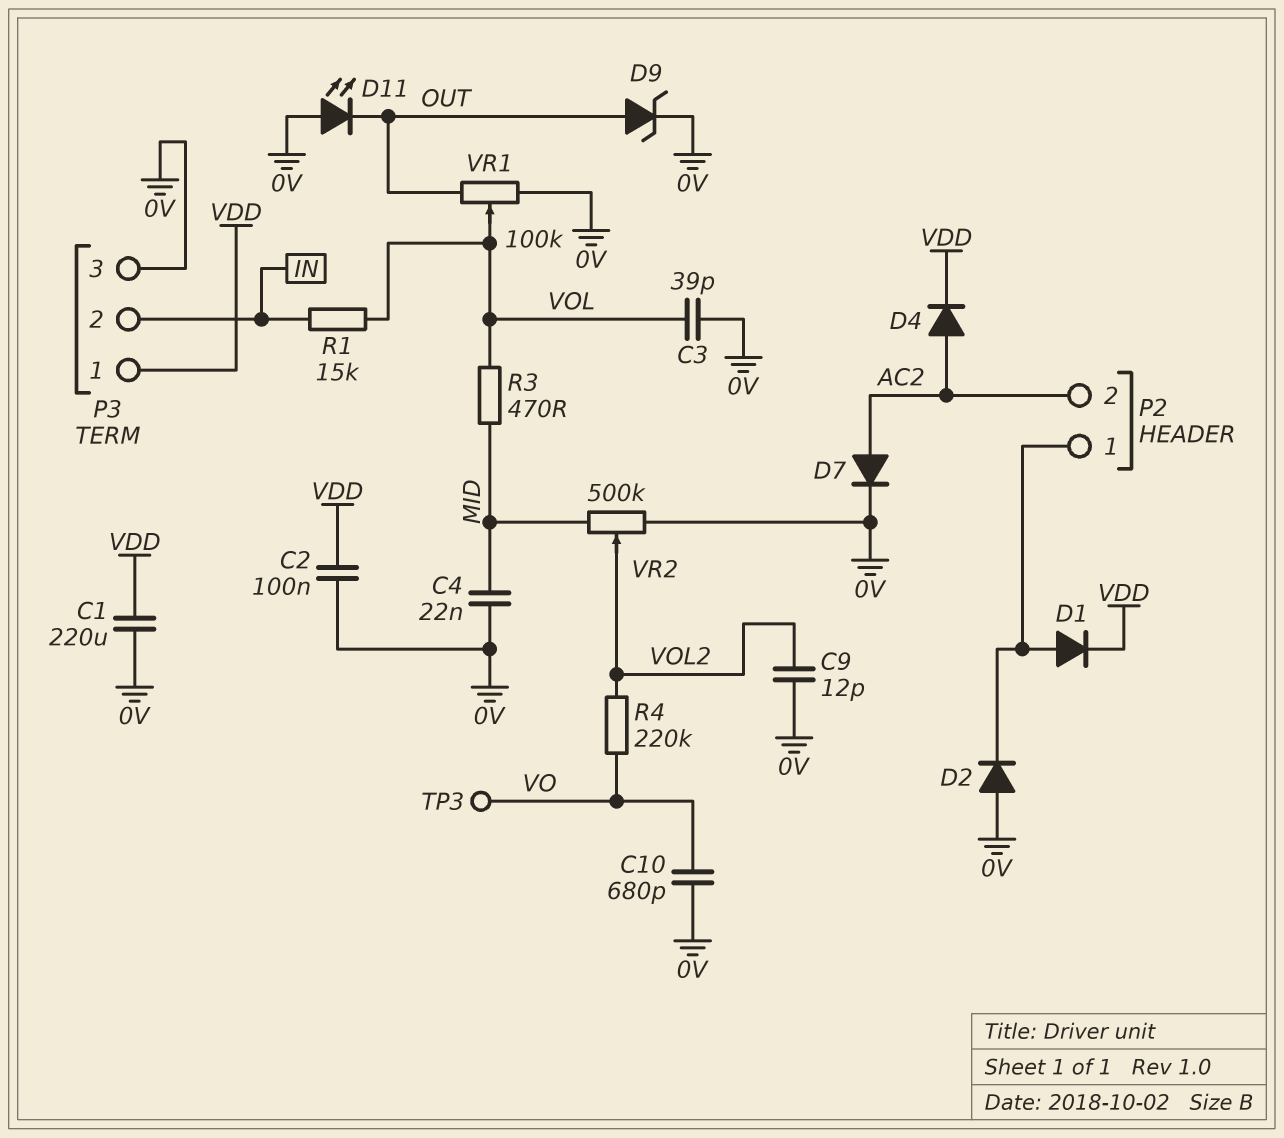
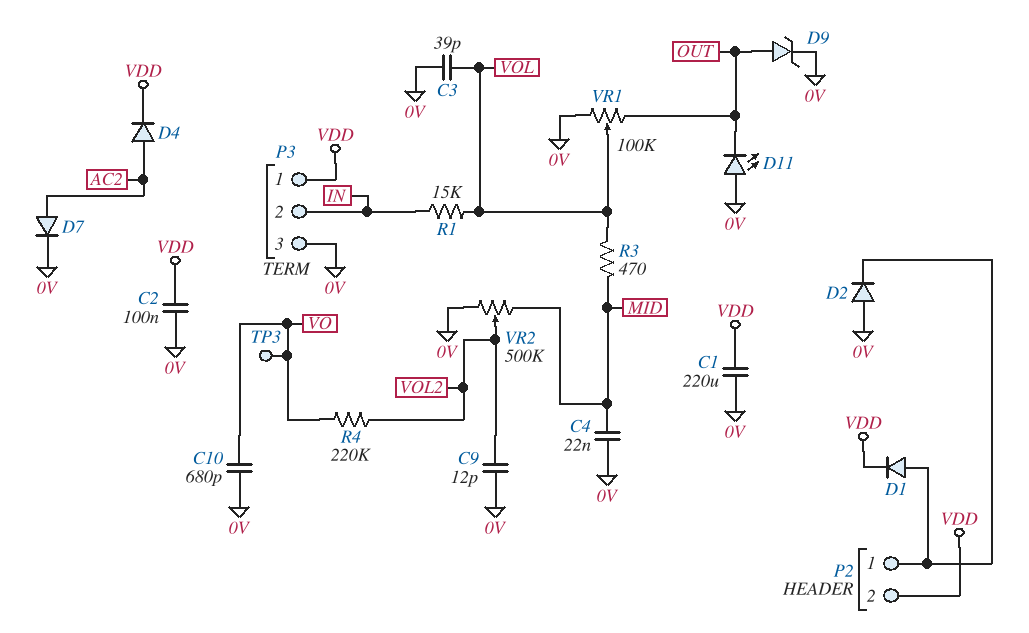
P2 pin 2: AC2 -> VDD

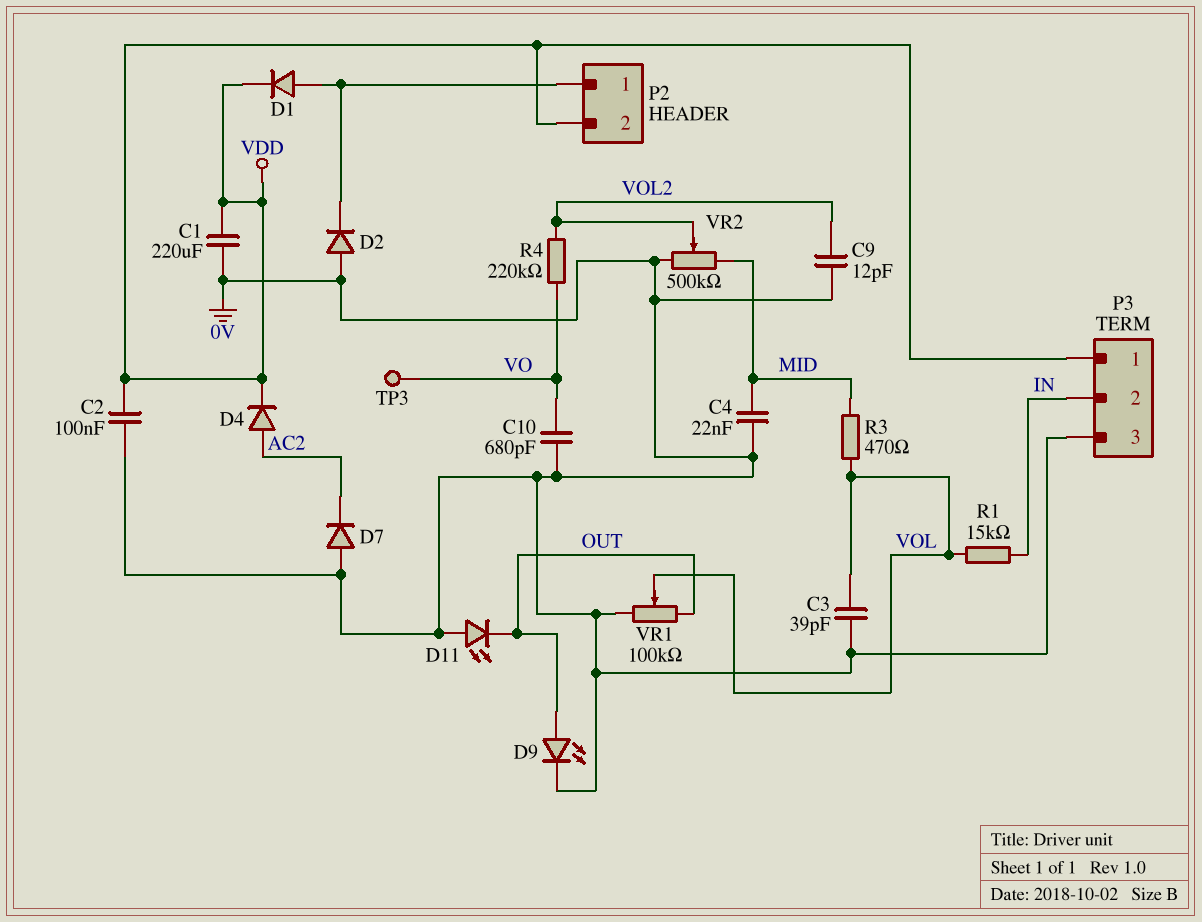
D7: diode (A AC2, K 0V) -> diode (A 0V, K AC2)
D9: zener (A OUT, K 0V) -> LED (A OUT, K 0V)

